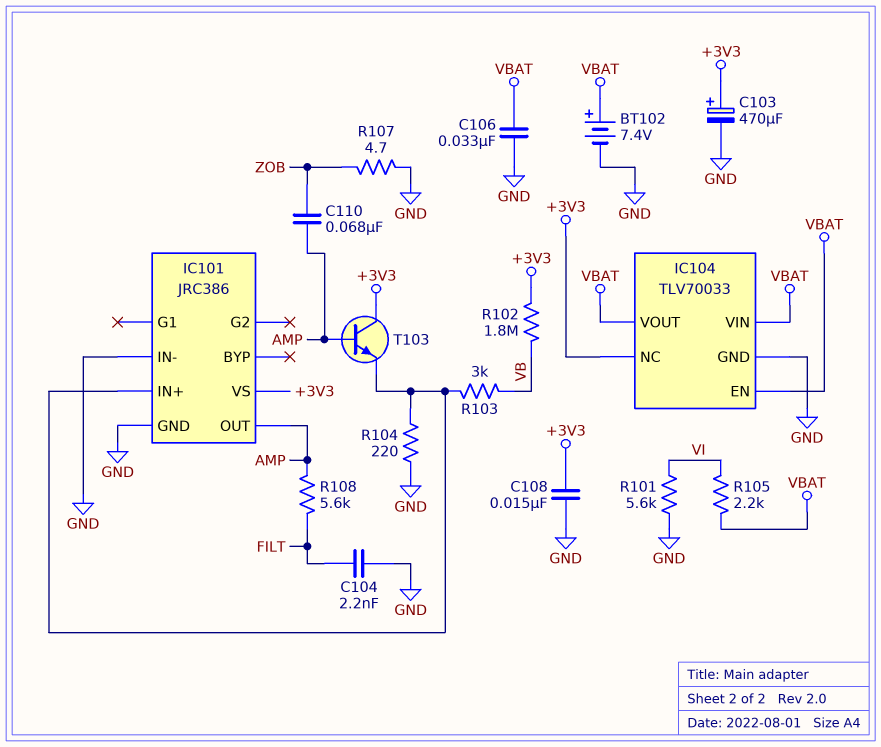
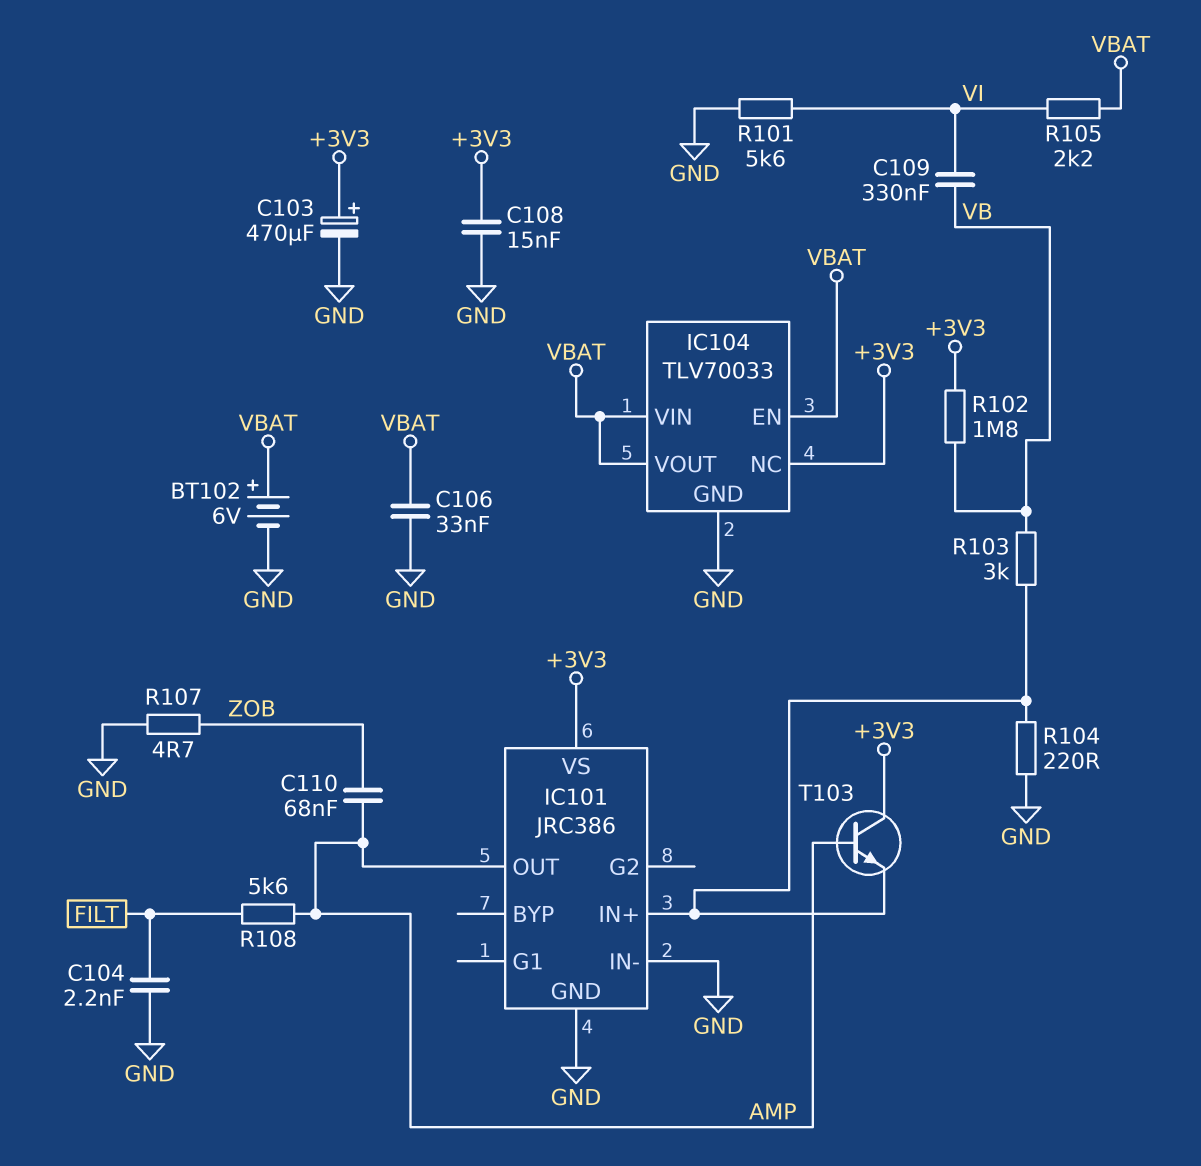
BT102: 7.4V (plus VBAT, minus GND) -> 6V (plus VBAT, minus GND)
C109: none -> 330nF (VB, VI)

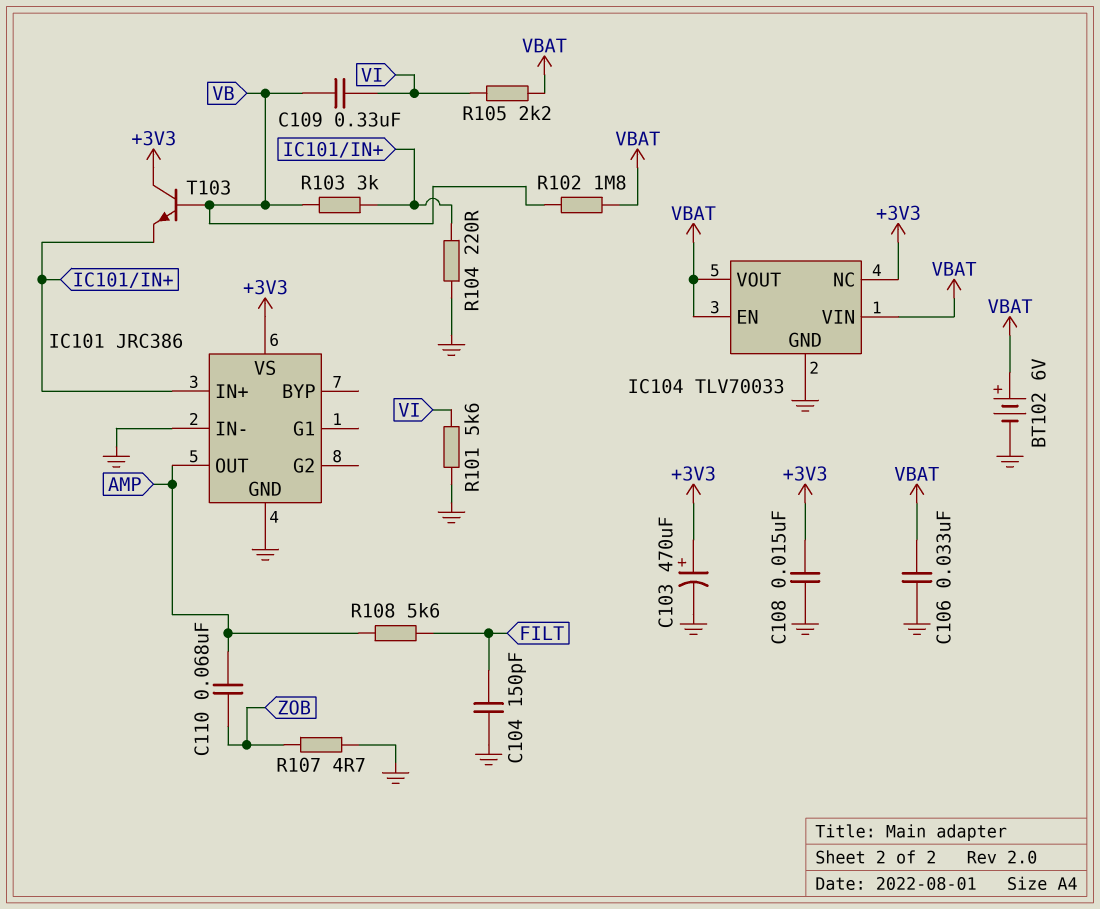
C104: 2.2nF (FILT, GND) -> 150pF (FILT, GND)
R102: 1.8M (+3V3, VB) -> 1.8M (VB, VBAT)
T103: NPN (B AMP, C +3V3, E IC101/IN+) -> NPN (B VB, C +3V3, E IC101/IN+)

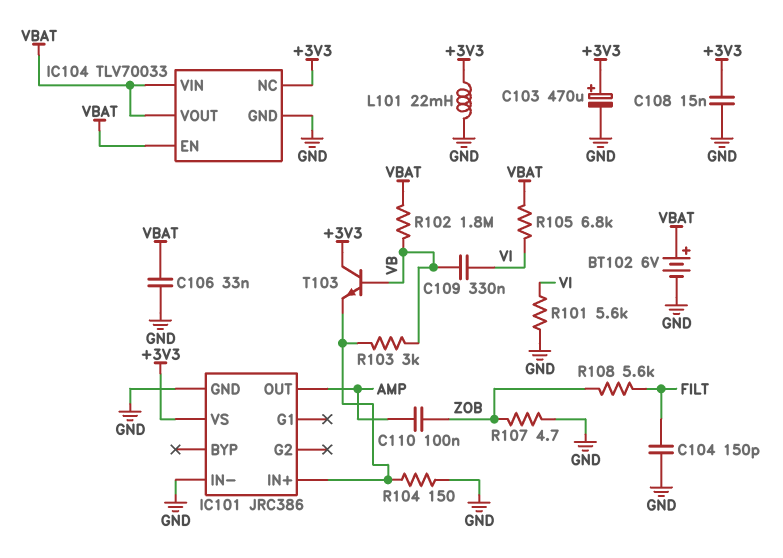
C110: 68nF (AMP, ZOB) -> 100nF (AMP, ZOB)
L101: none -> 22mH (+3V3, GND)
R104: 220 (GND, IC101/IN+) -> 150 (GND, IC101/IN+)
R105: 2.2k (VBAT, VI) -> 6.8k (VBAT, VI)
R108: 5.6k (AMP, FILT) -> 5.6k (FILT, ZOB)

